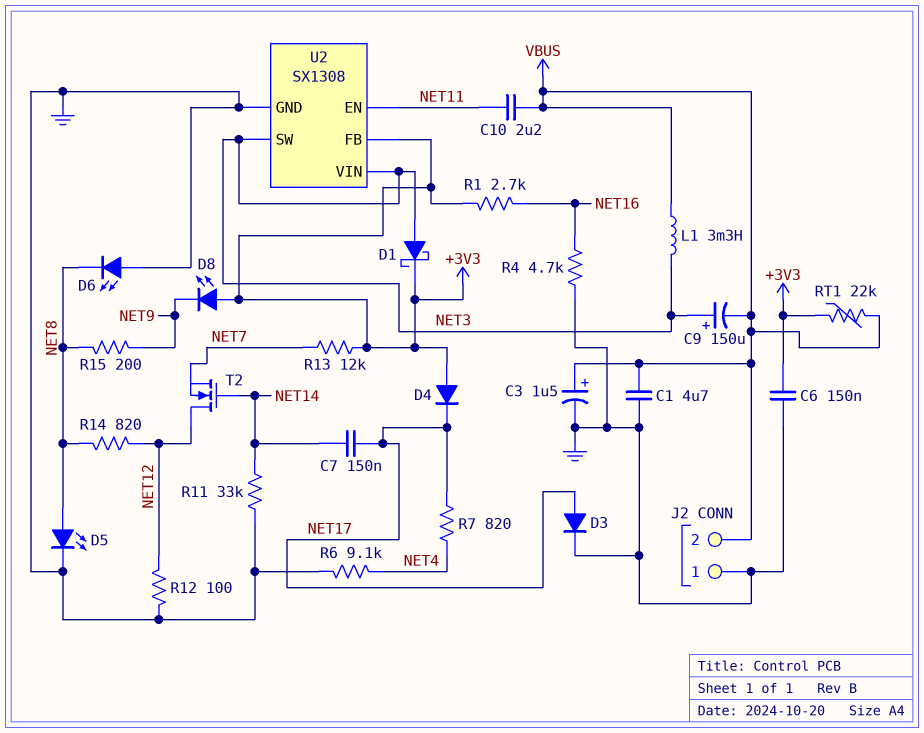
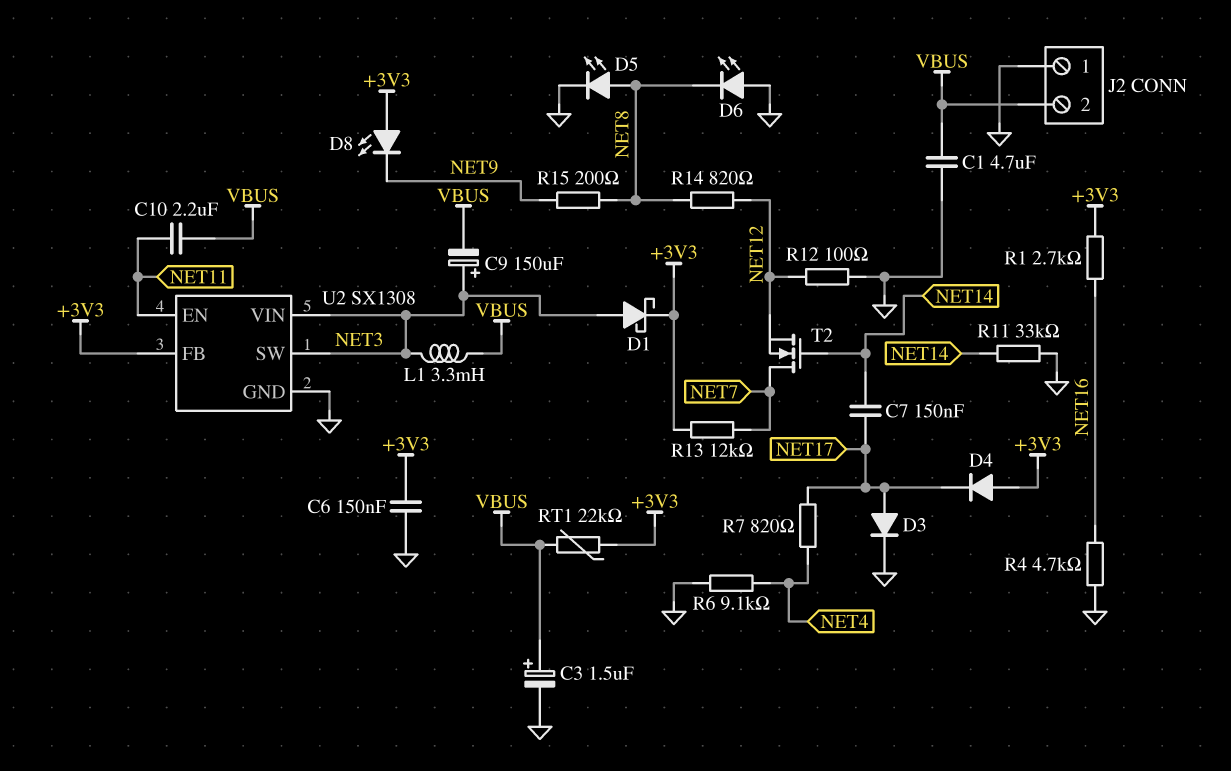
T2: NMOS (G NET14, D NET12, S NET7) -> NMOS (G NET14, D NET7, S NET12)

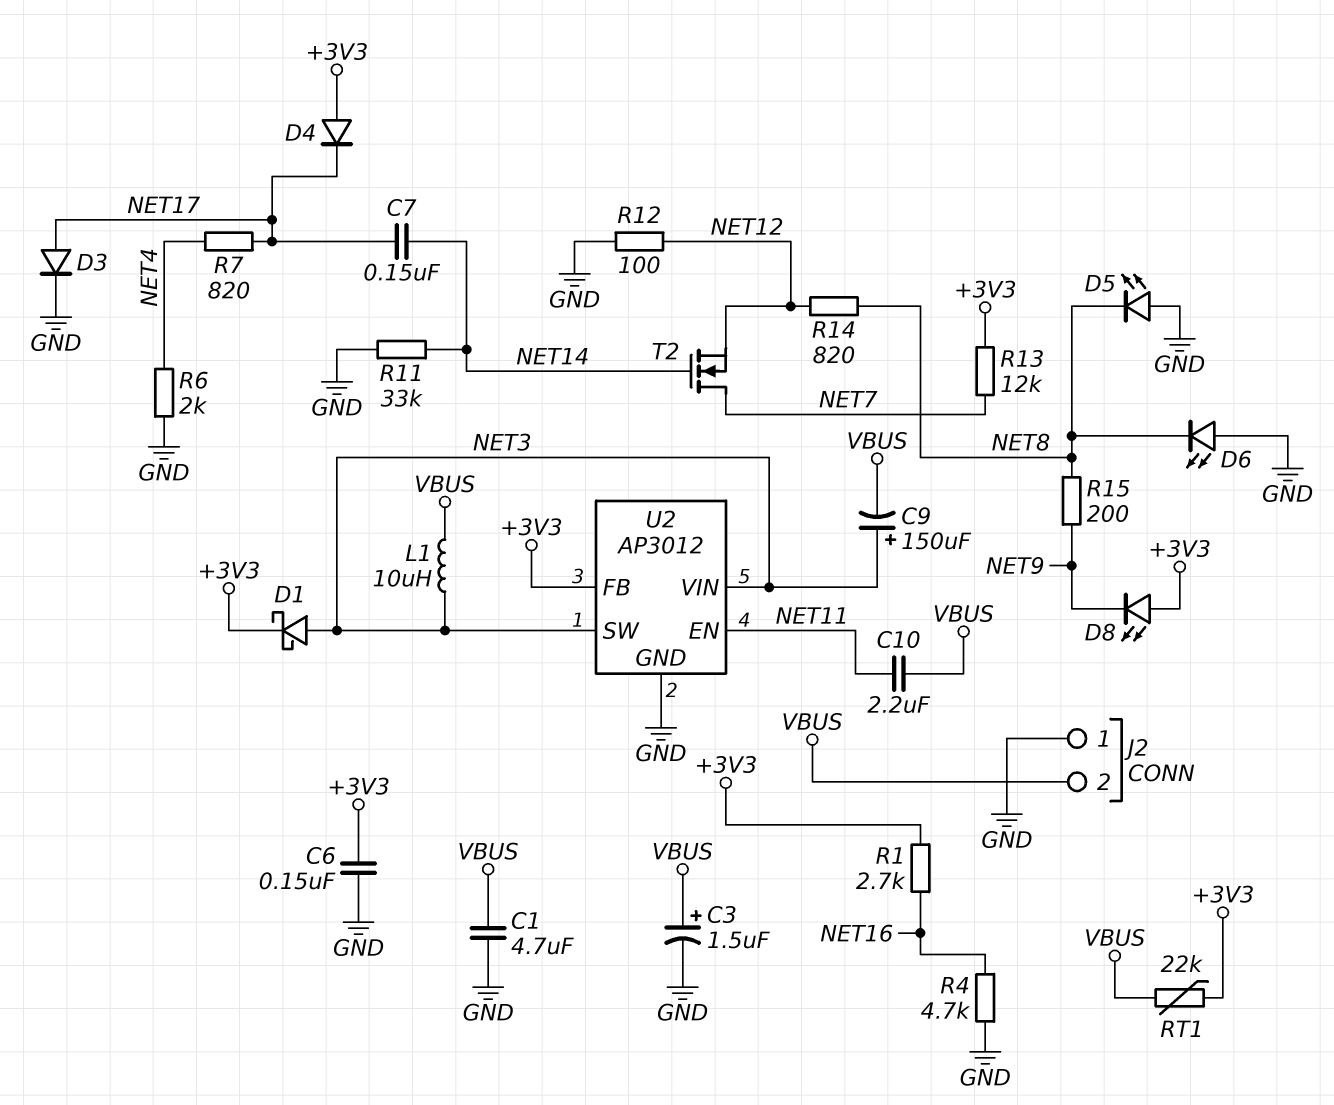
D5: LED (A NET8, K GND) -> LED (A GND, K NET8)
L1: 3.3mH (NET3, VBUS) -> 10uH (NET3, VBUS)
R6: 9.1k (GND, NET4) -> 2k (GND, NET4)
U2: SX1308 -> AP3012

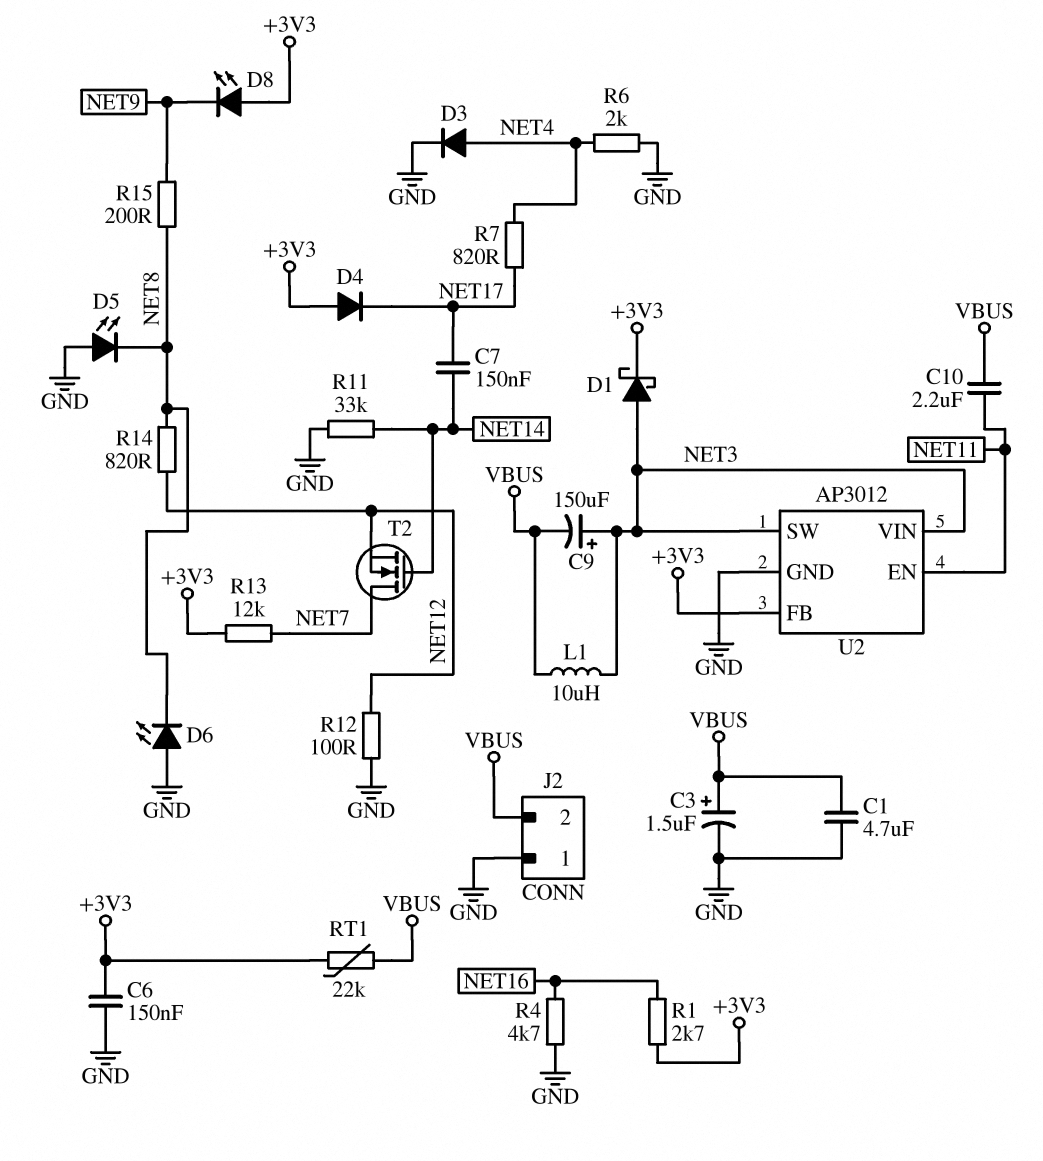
D3: diode (A NET17, K GND) -> diode (A NET4, K GND)

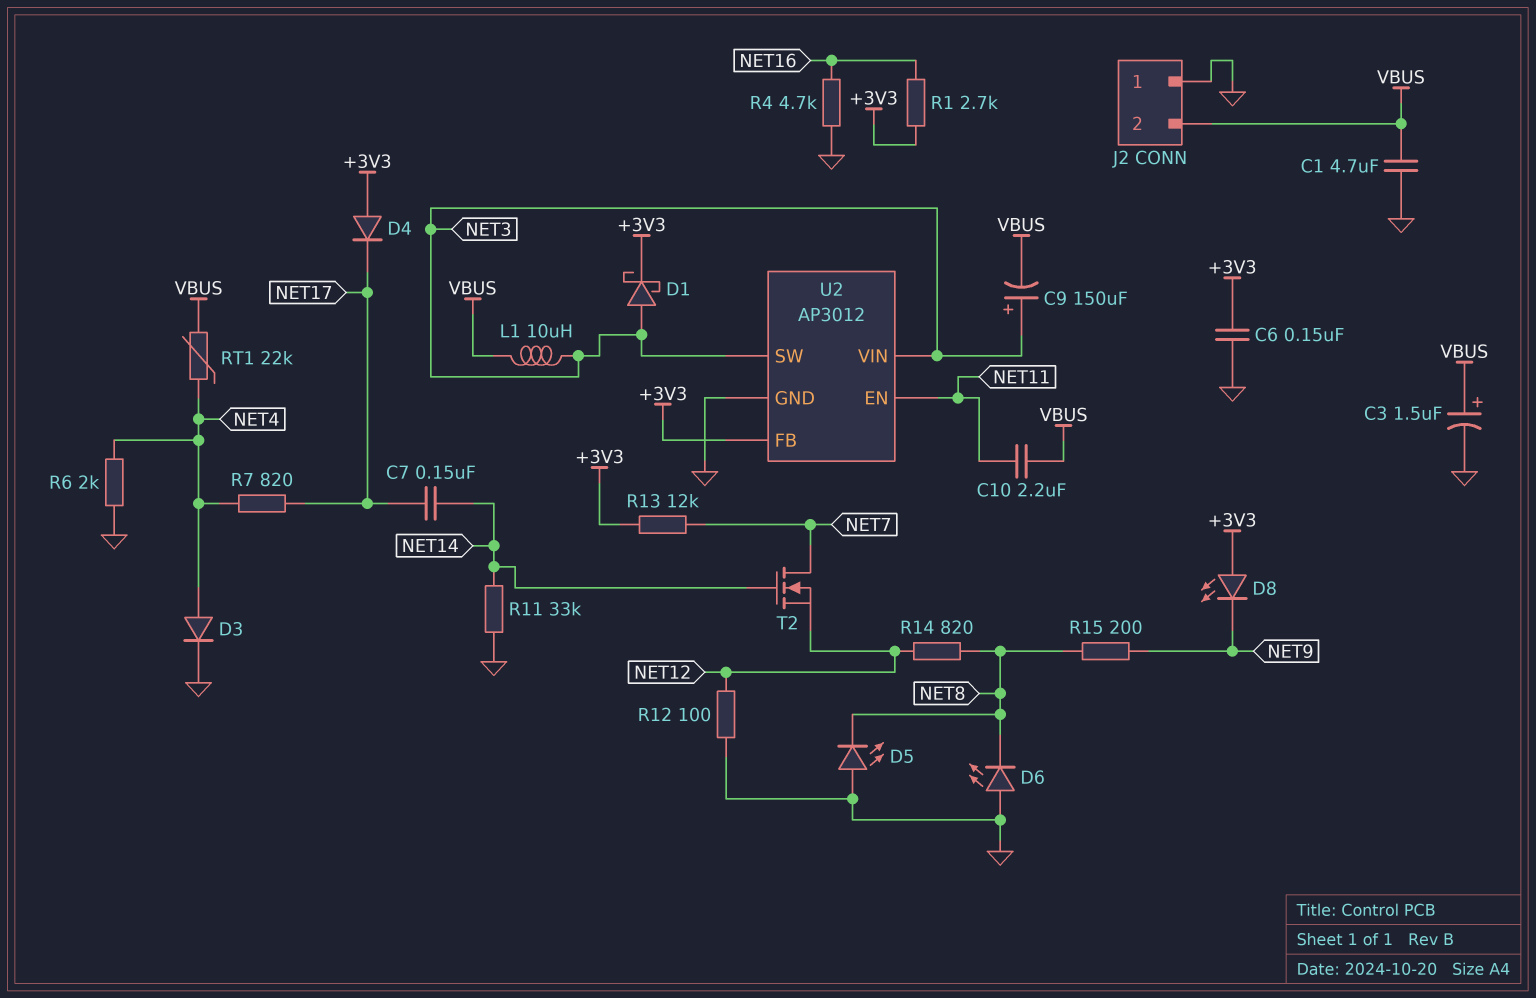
RT1: 22k (+3V3, VBUS) -> 22k (NET4, VBUS)

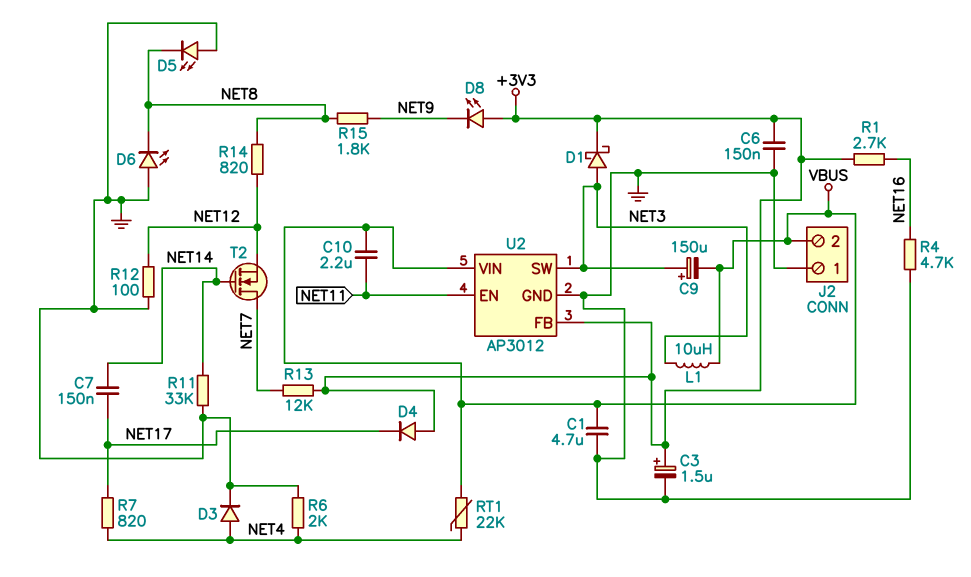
C3: 1.5uF (plus VBUS, minus GND) -> 1.5uF (plus +3V3, minus GND)
R15: 200 (NET8, NET9) -> 1.8k (NET8, NET9)
U2 pin VIN: NET3 -> VBUS

